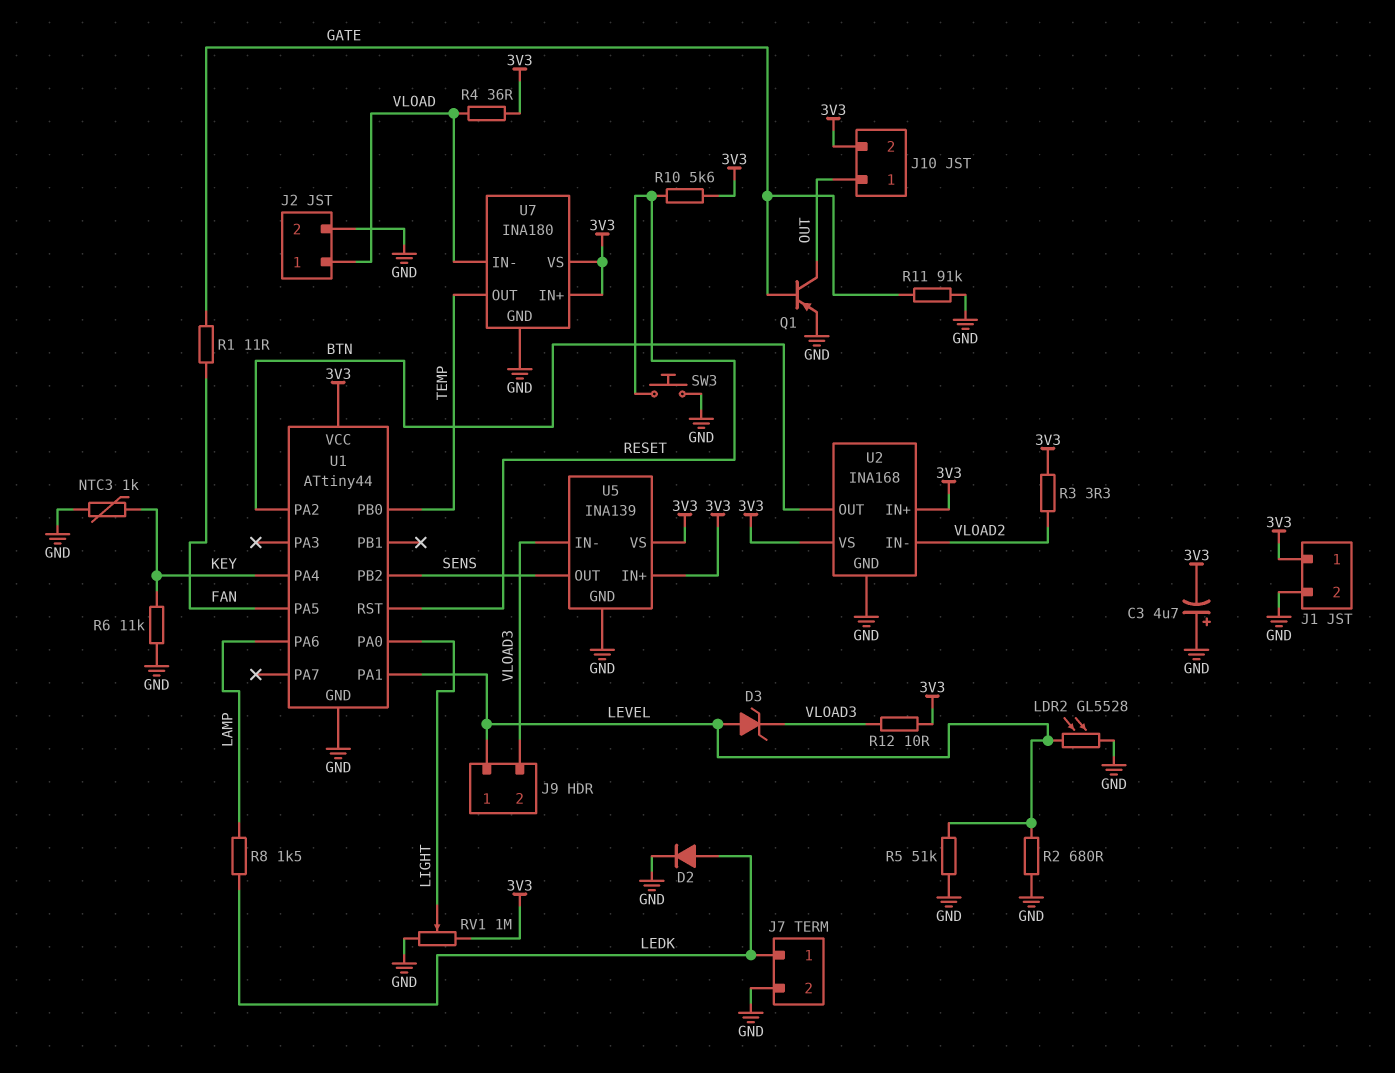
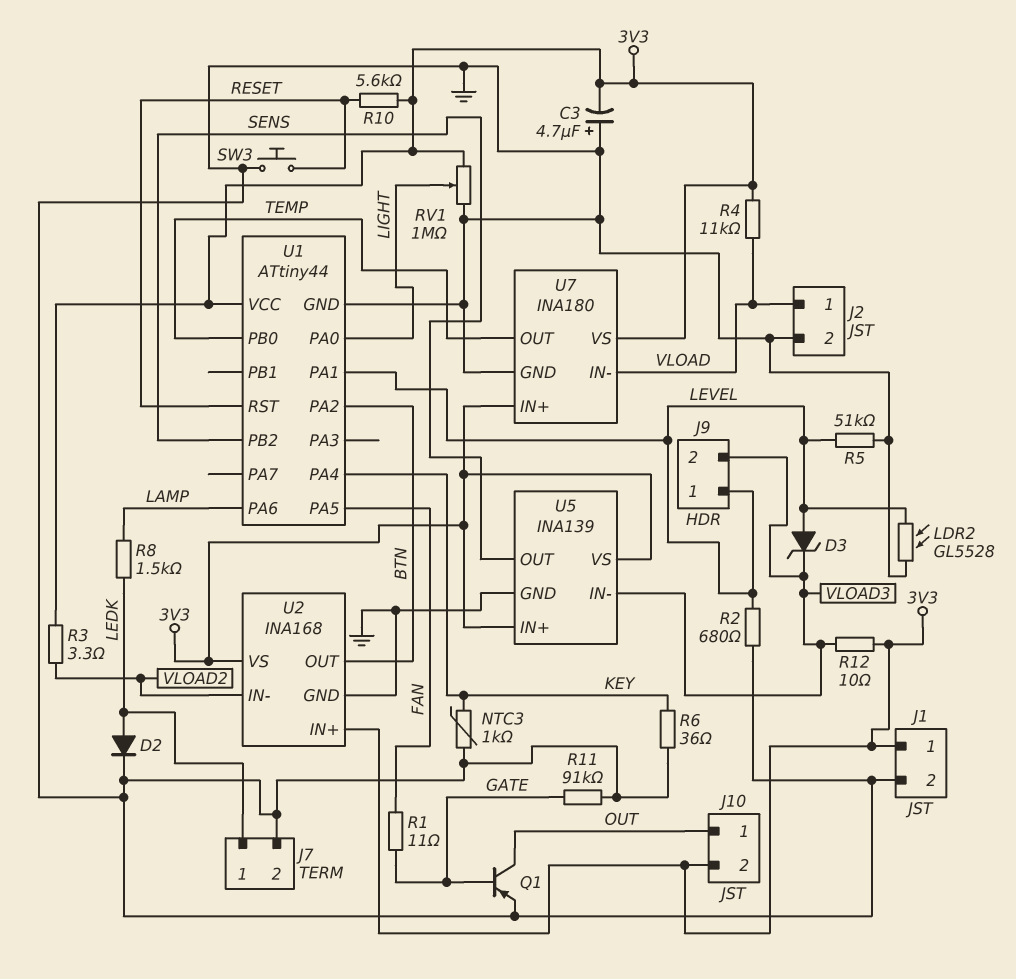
R4: 36 (3V3, VLOAD) -> 11k (3V3, VLOAD)
R6: 11k (GND, KEY) -> 36 (GND, KEY)

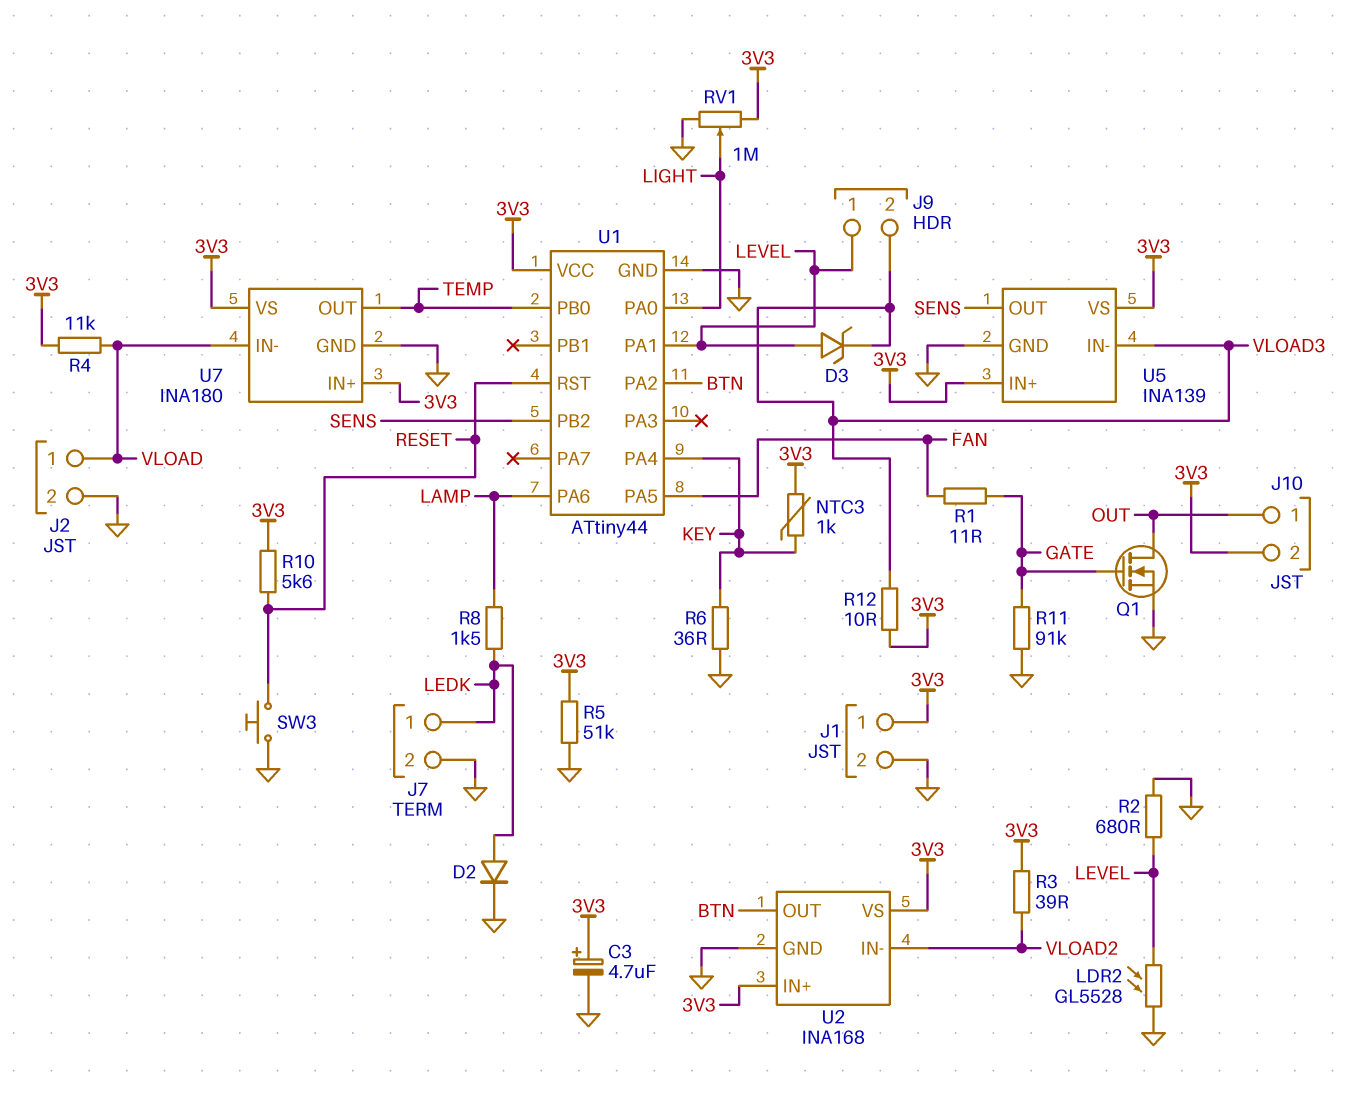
C3: 4.7uF (plus GND, minus 3V3) -> 4.7uF (plus 3V3, minus GND)
NTC3: 1k (GND, KEY) -> 1k (3V3, KEY)
Q1: PNP (B GATE, C OUT, E GND) -> NMOS (G GATE, D OUT, S GND)
R3: 3.3 (3V3, VLOAD2) -> 39 (3V3, VLOAD2)
R5: 51k (GND, LEVEL) -> 51k (3V3, GND)

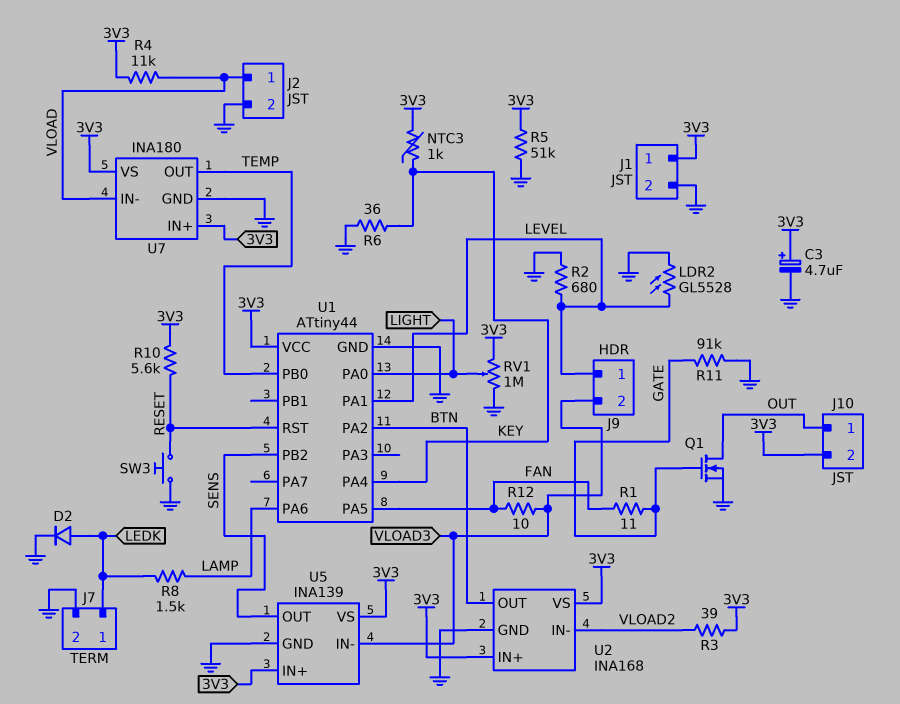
D3: zener (A LEVEL, K VLOAD3) -> none
R12: 10 (3V3, VLOAD3) -> 10 (FAN, VLOAD3)

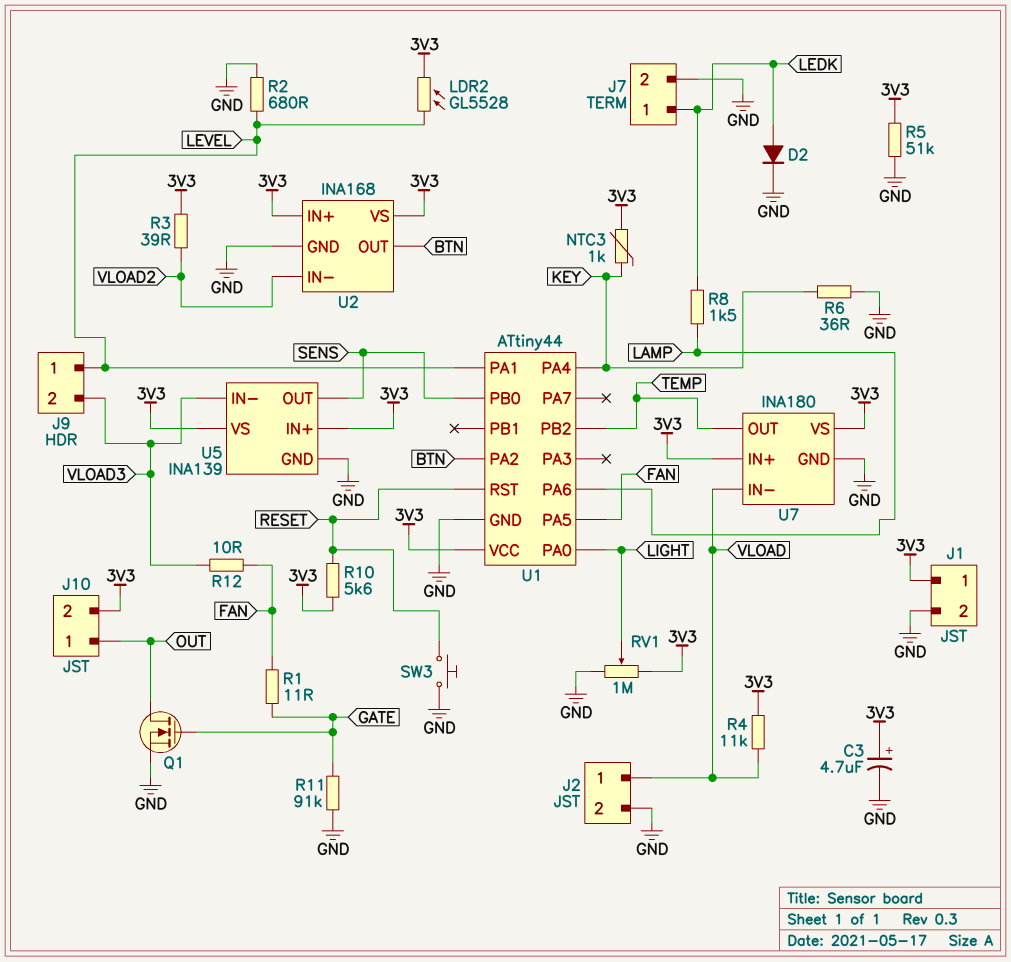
LDR2: GL5528 (GND, LEVEL) -> GL5528 (3V3, LEVEL)
U1 pin PB0: TEMP -> SENS
U1 pin PB2: SENS -> TEMP

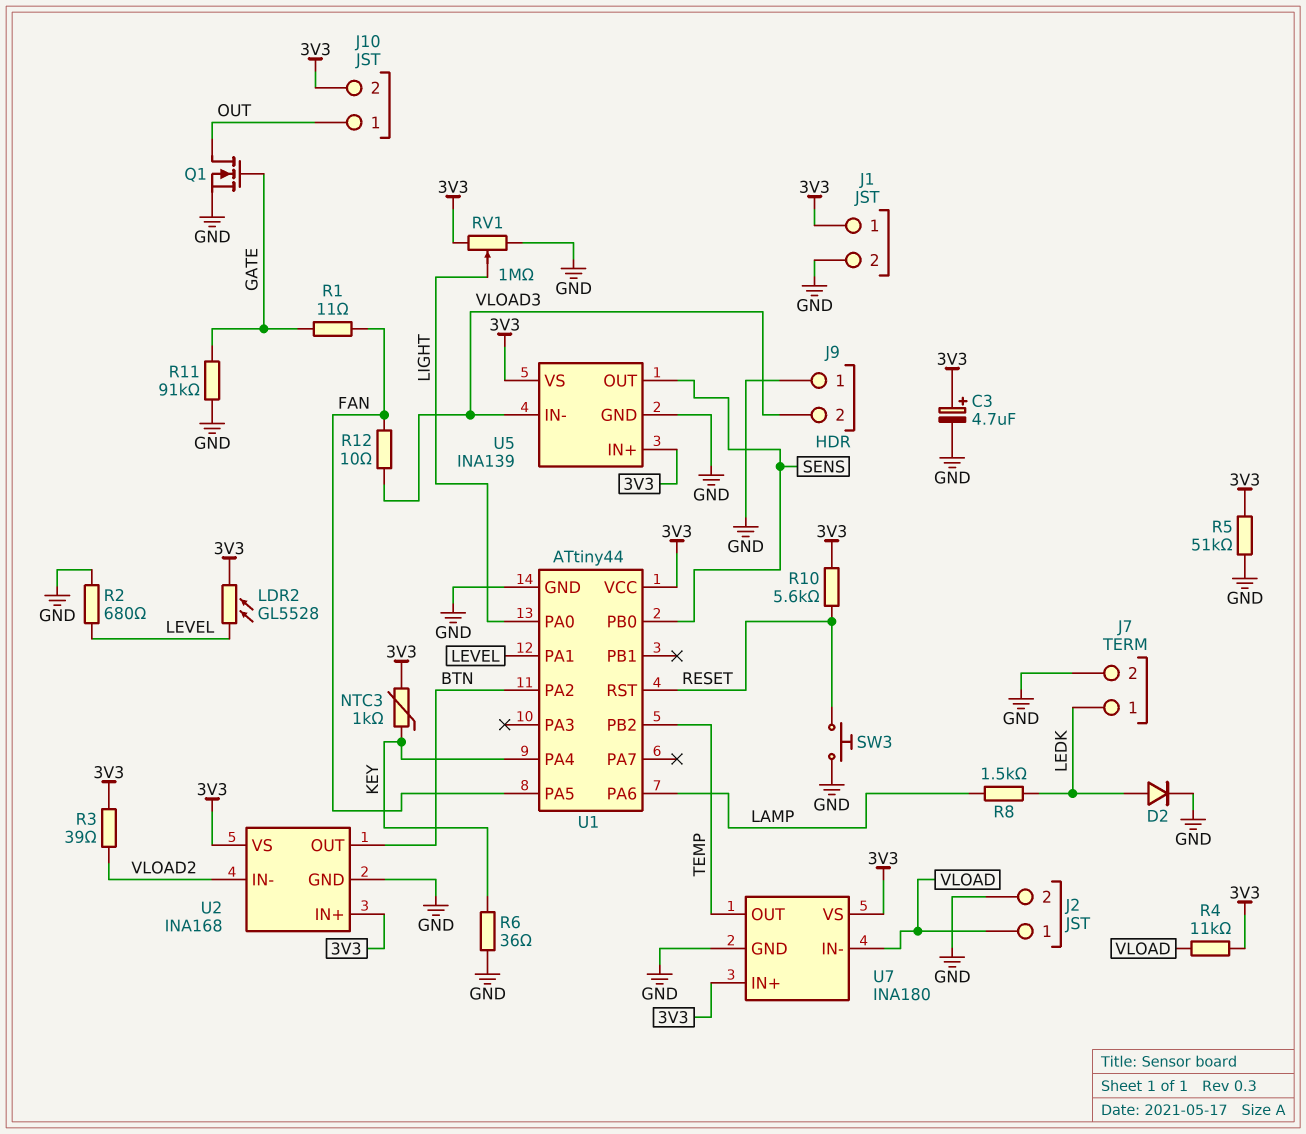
J9 pin 1: LEVEL -> GND

